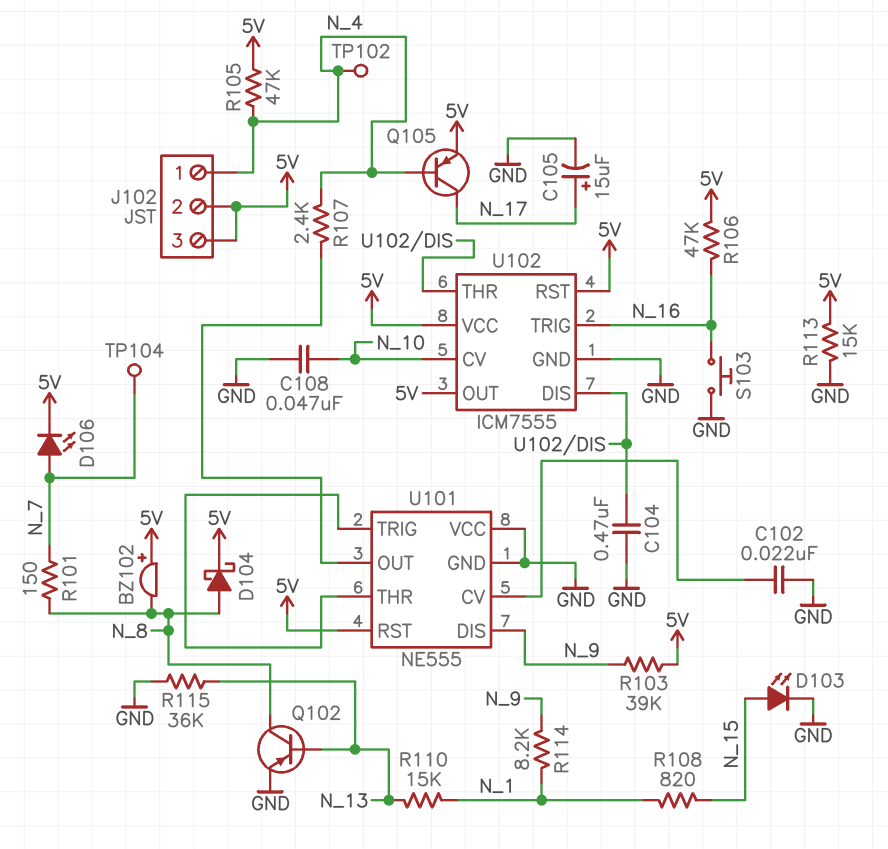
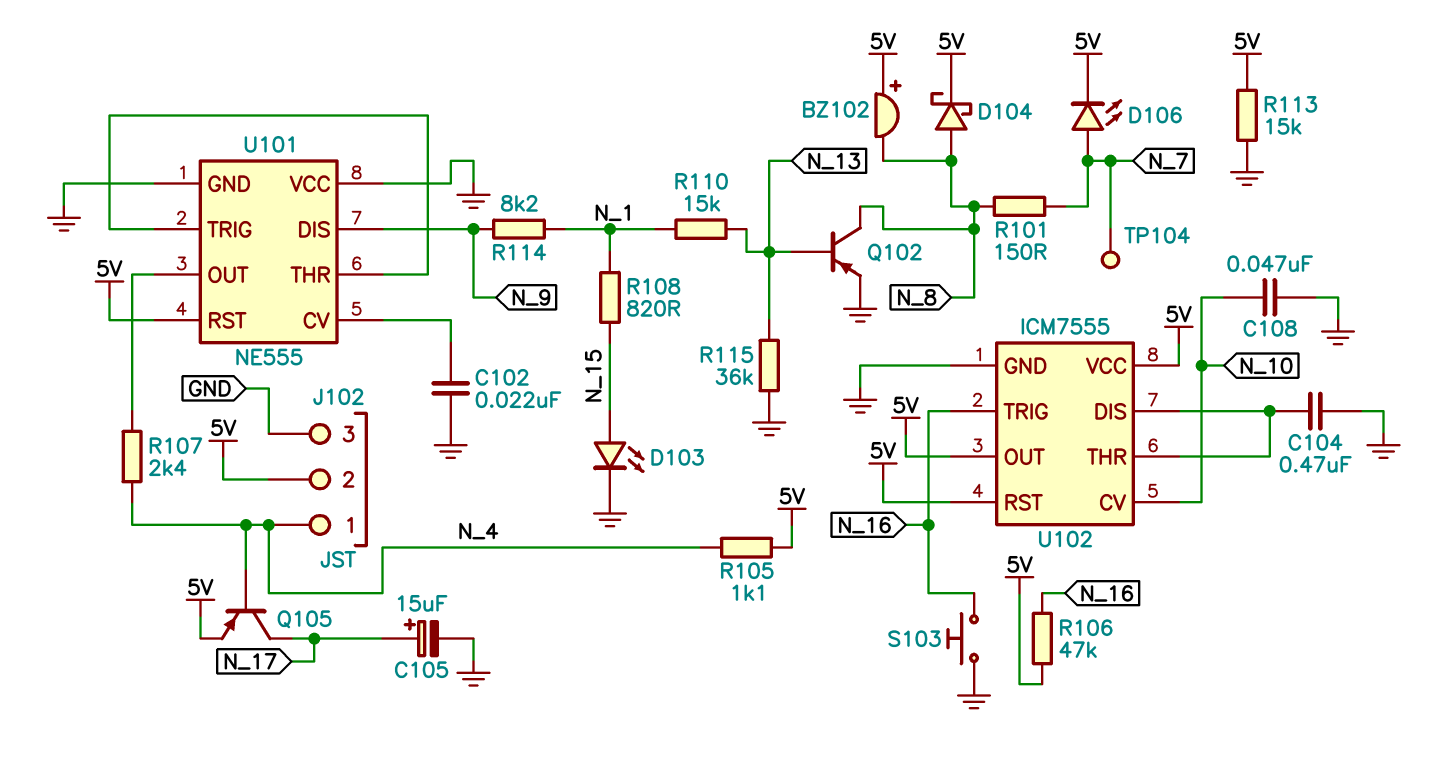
J102 pin 3: 5V -> GND
R103: 39k (5V, N_9) -> none
R105: 47k (5V, N_4) -> 1.1k (5V, N_4)
TP102: test point (N_4) -> none

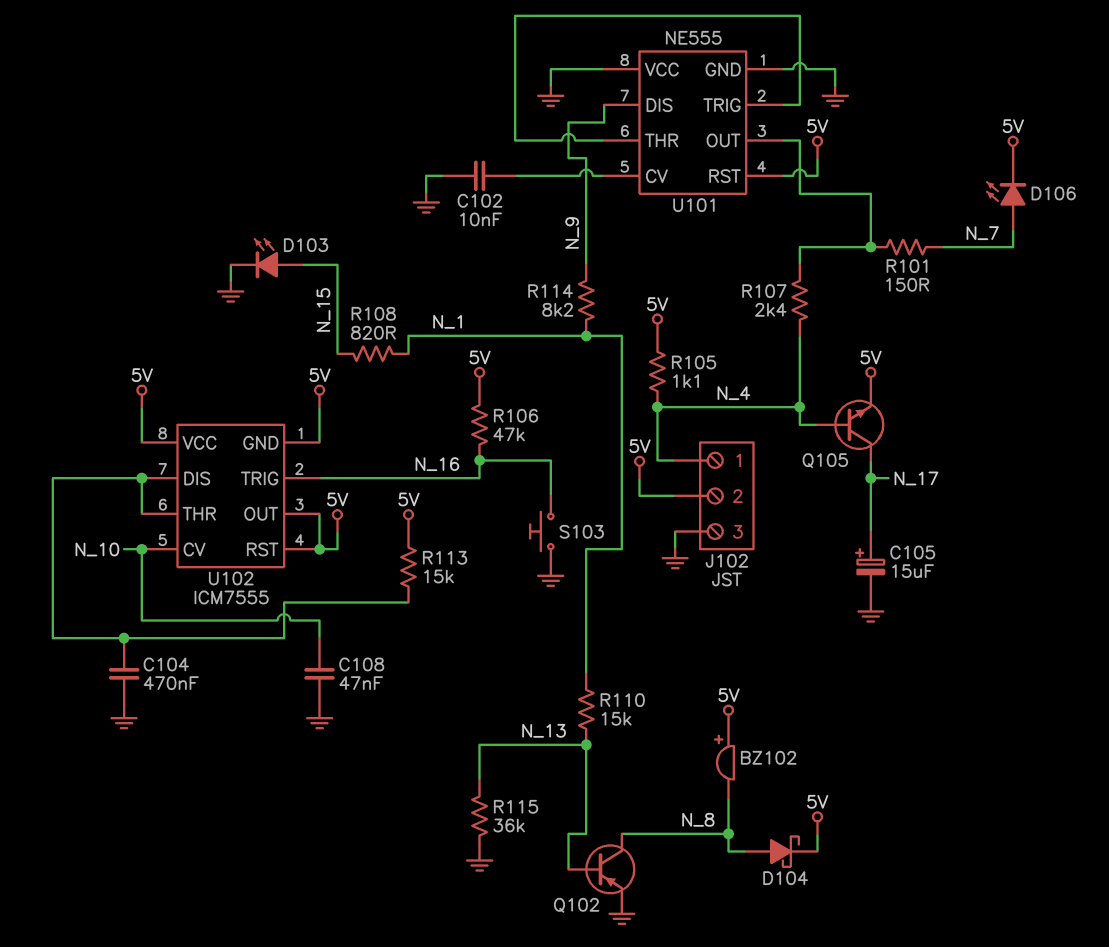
C102: 22nF (GND, U101/CV) -> 10nF (GND, U101/CV)
Q105: PNP (B N_4, C N_17, E 5V) -> NPN (B N_4, C N_17, E 5V)
R101: 150 (N_7, N_8) -> 150 (N_7, U101/OUT)
R113: 15k (5V, GND) -> 15k (5V, U102/DIS)
TP104: test point (N_7) -> none
U102 pin GND: GND -> 5V

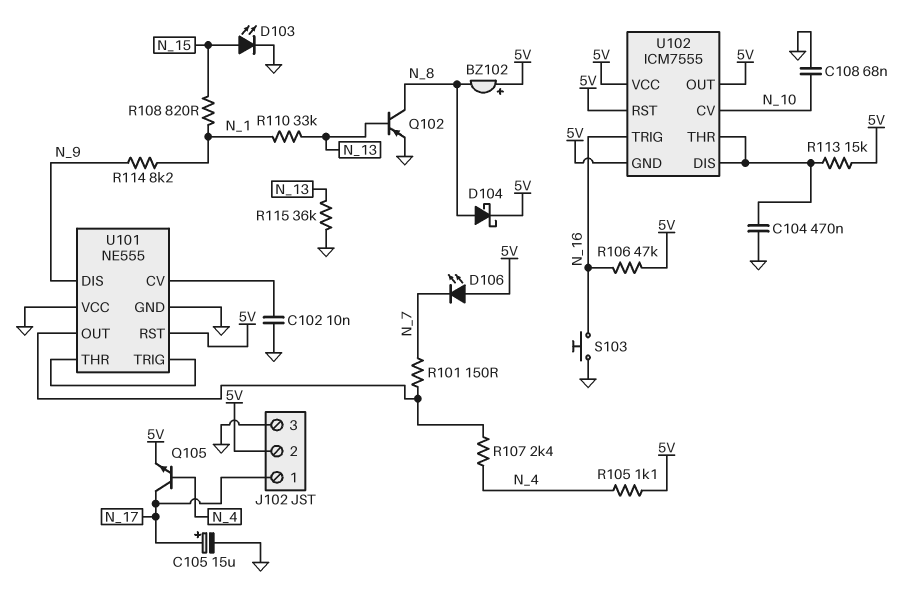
C108: 47nF (GND, N_10) -> 68nF (GND, N_10)
D106: LED (A N_7, K 5V) -> LED (A 5V, K N_7)
J102 pin 1: N_4 -> N_17
R110: 15k (N_1, N_13) -> 33k (N_1, N_13)

